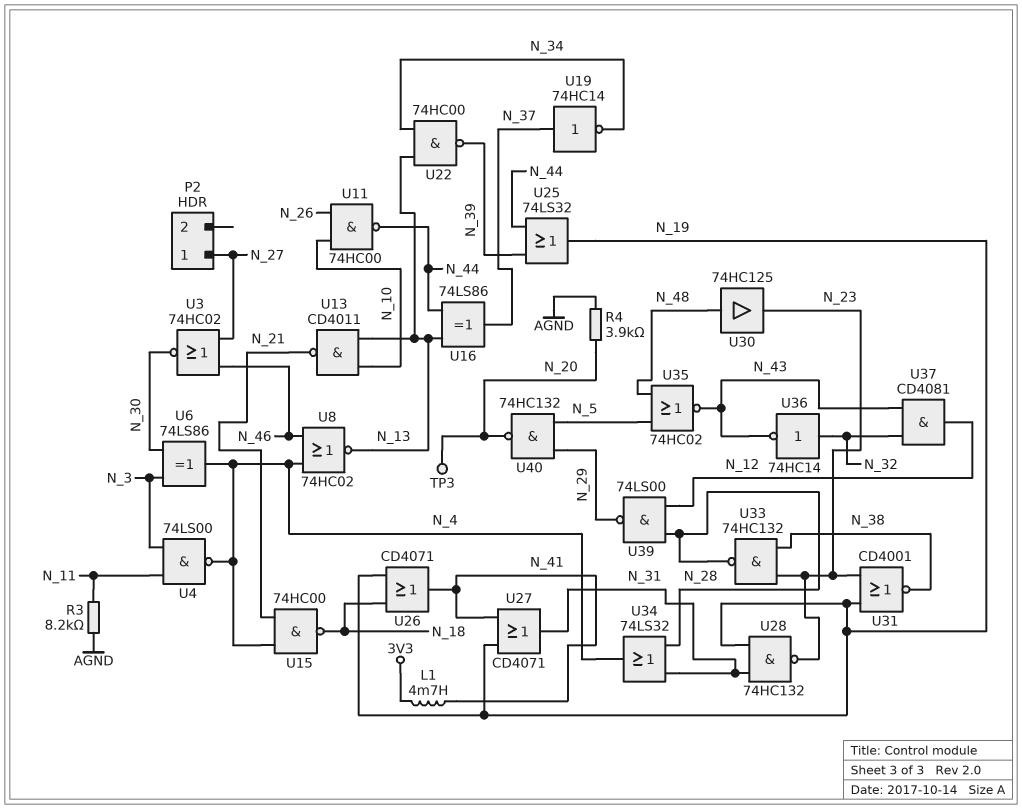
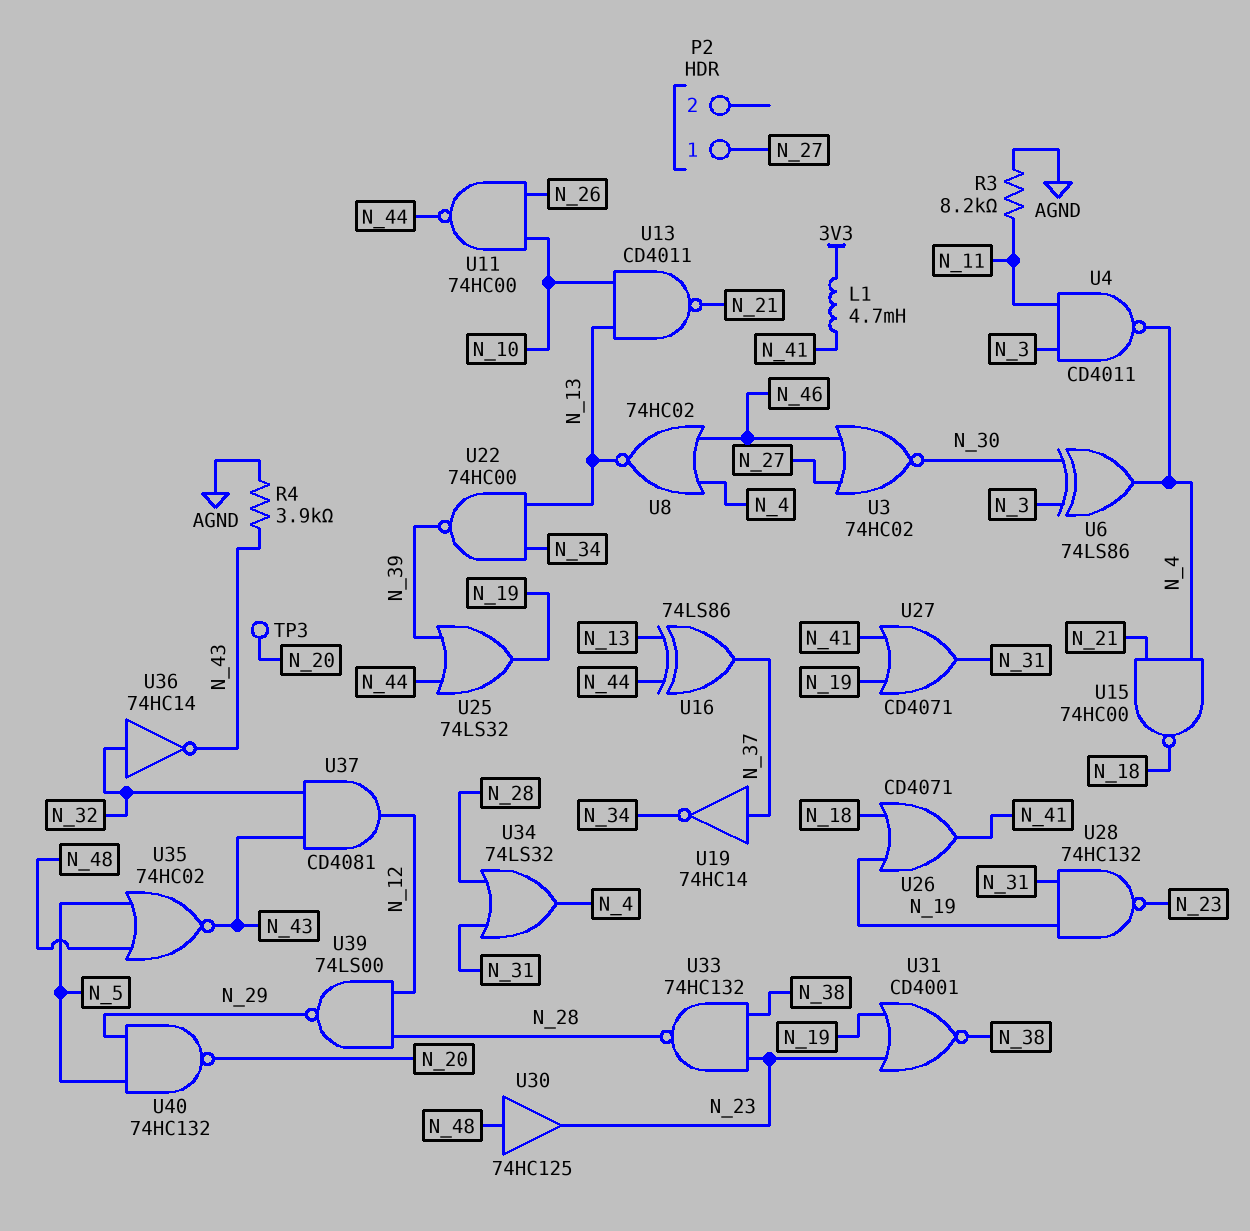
R4: 3.9k (AGND, N_20) -> 3.9k (AGND, N_43)
U4: NAND 74LS00 (in N_3, in N_11, out N_4) -> NAND CD4011 (in N_3, in N_11, out N_4)

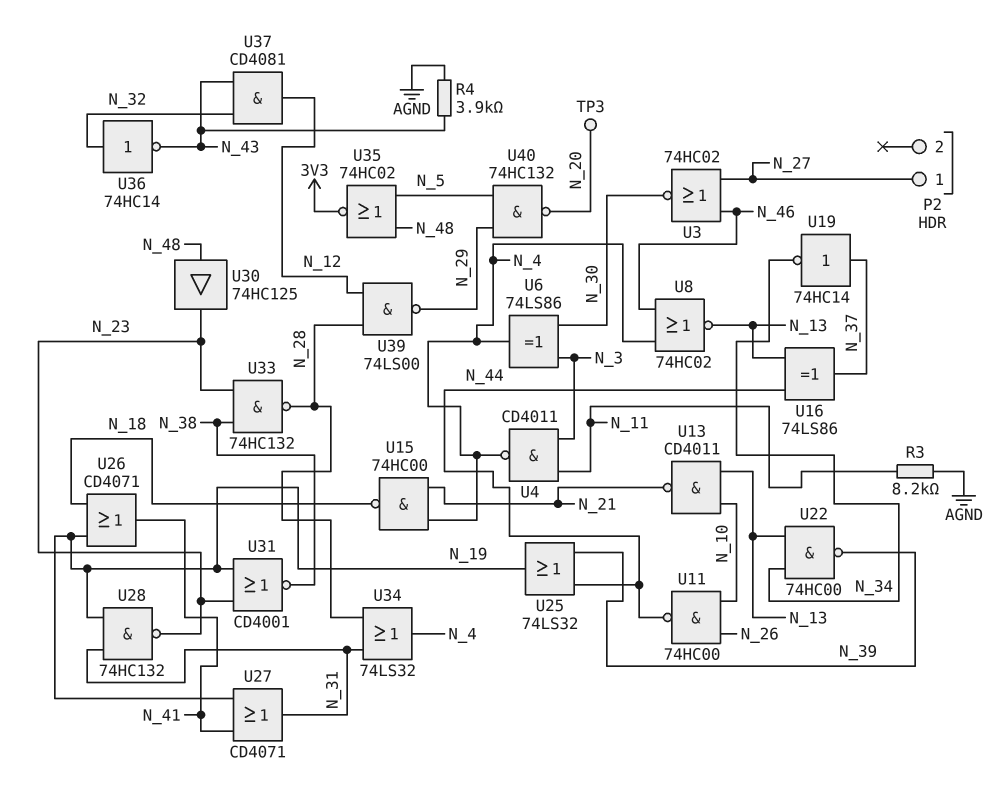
L1: 4.7mH (3V3, N_41) -> none
U35: NOR 74HC02 (in N_5, in N_48, out N_43) -> NOR 74HC02 (in N_5, in N_48, out 3V3)

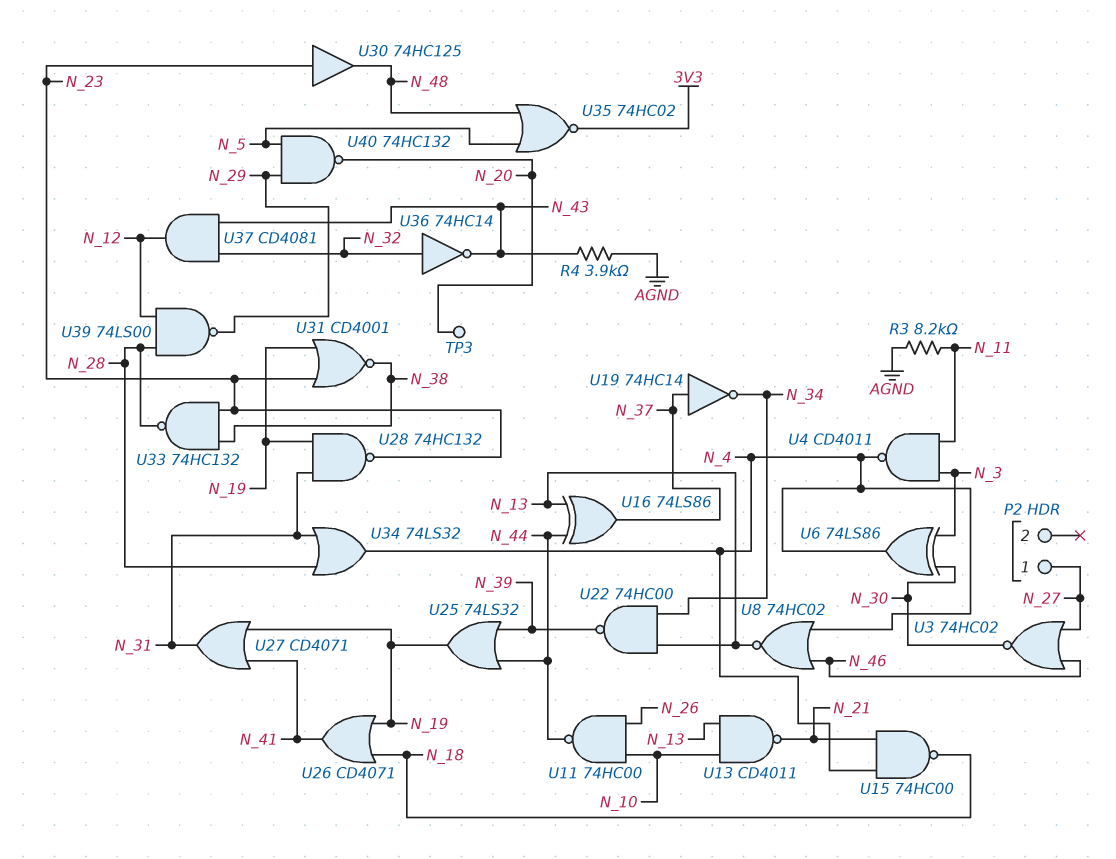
U30: buffer 74HC125 (in N_48, out N_23) -> buffer 74HC125 (in N_23, out N_48)

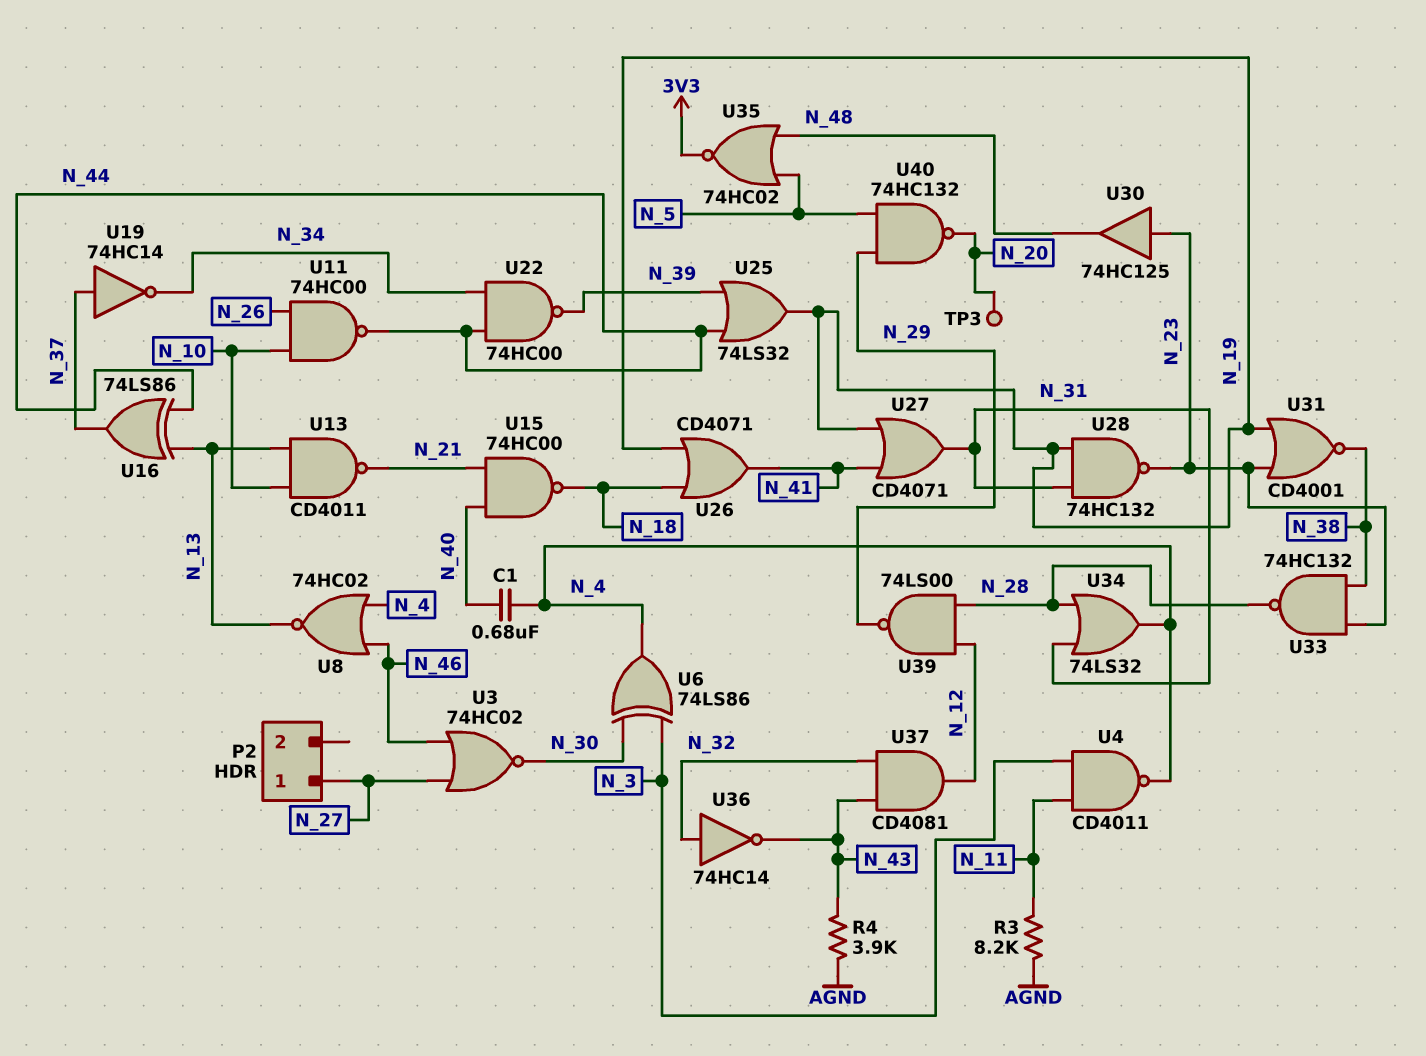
C1: none -> 680nF (N_4, N_40)
U15: NAND 74HC00 (in N_4, in N_21, out N_18) -> NAND 74HC00 (in N_21, in N_40, out N_18)
U22: NAND 74HC00 (in N_13, in N_34, out N_39) -> NAND 74HC00 (in N_34, in N_44, out N_39)

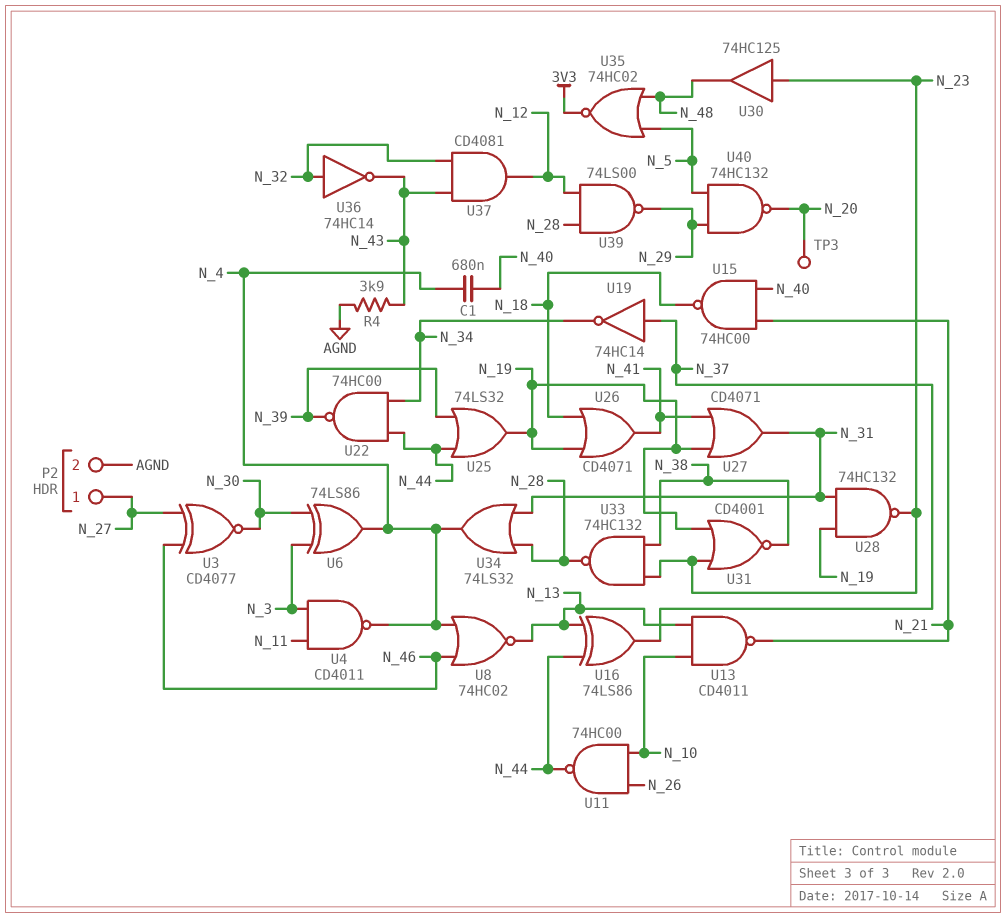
P2 pin 2: none -> AGND
R3: 8.2k (AGND, N_11) -> none
U3: NOR 74HC02 (in N_27, in N_46, out N_30) -> XNOR CD4077 (in N_27, in N_46, out N_30)

